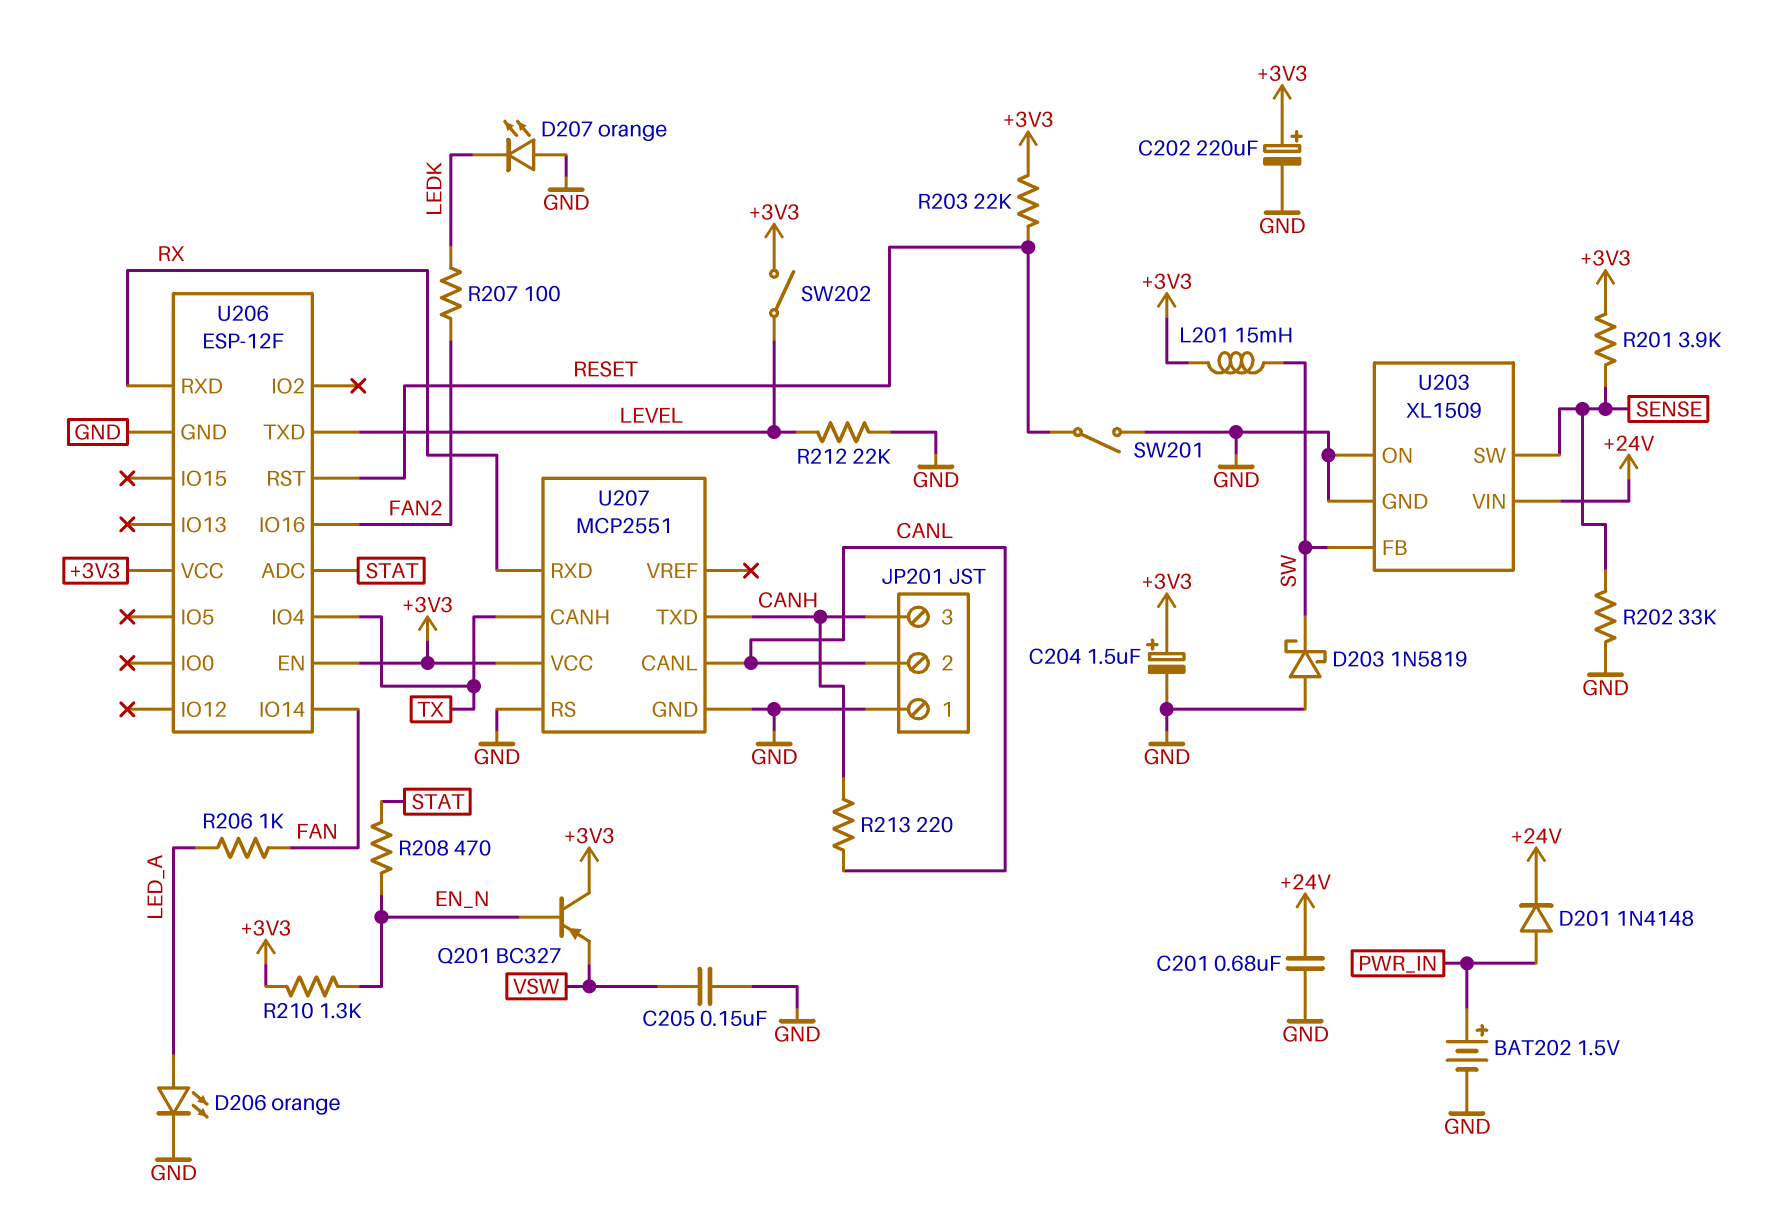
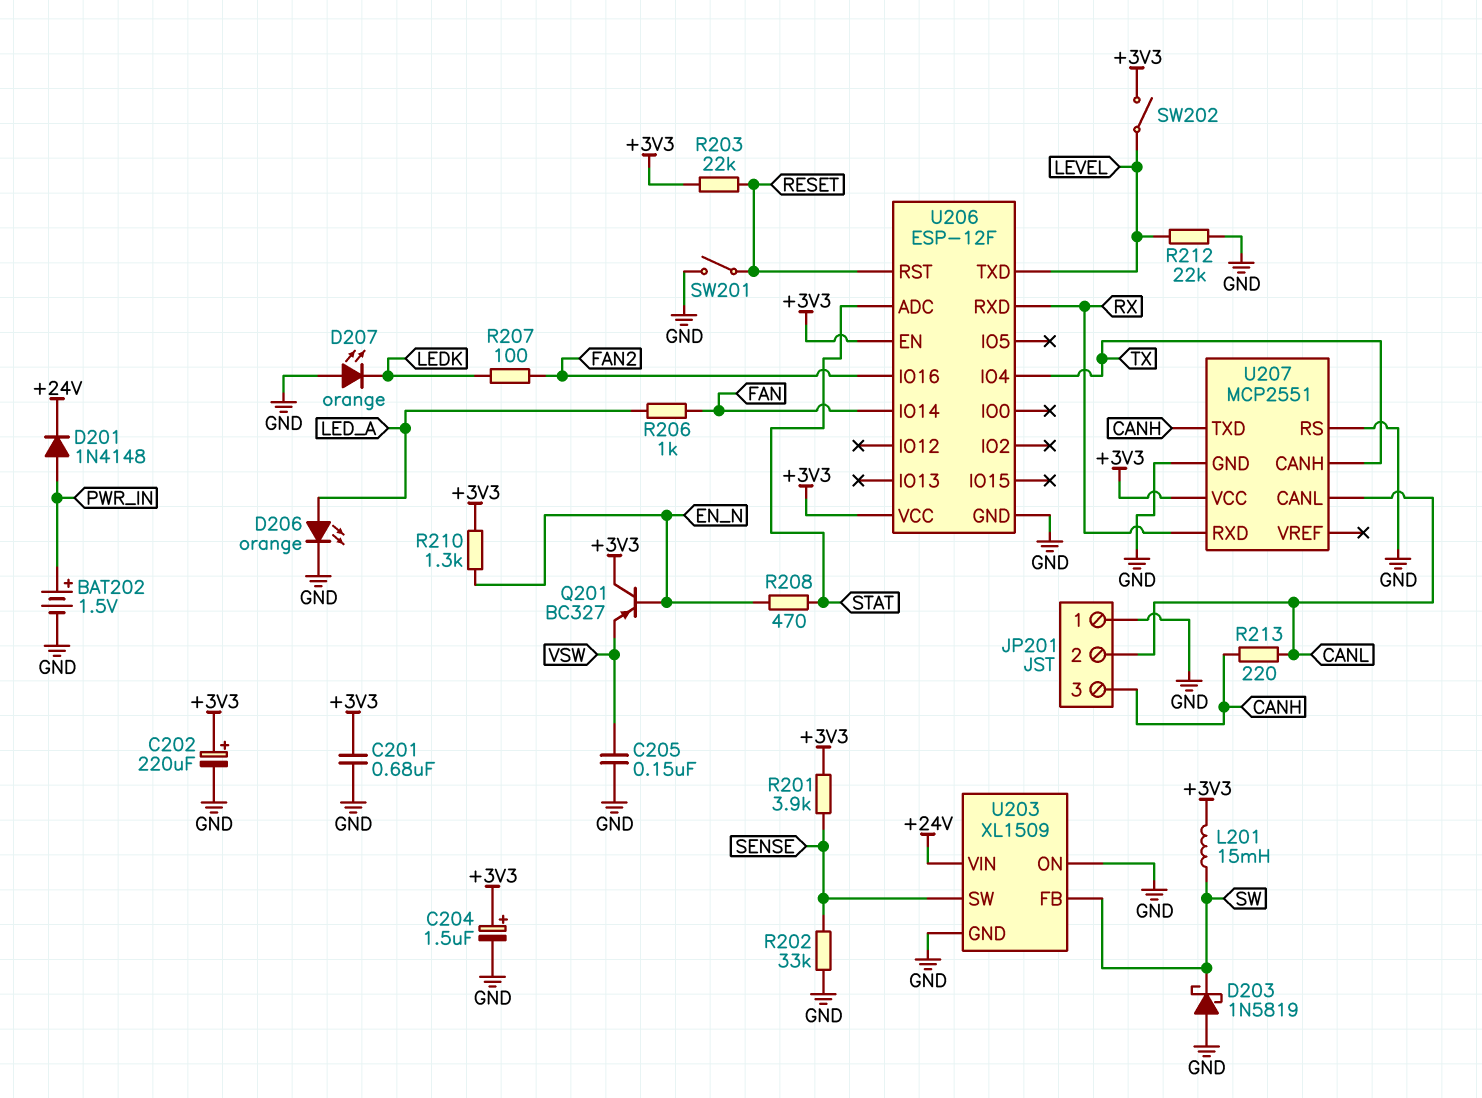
C201: 680nF (+24V, GND) -> 680nF (+3V3, GND)

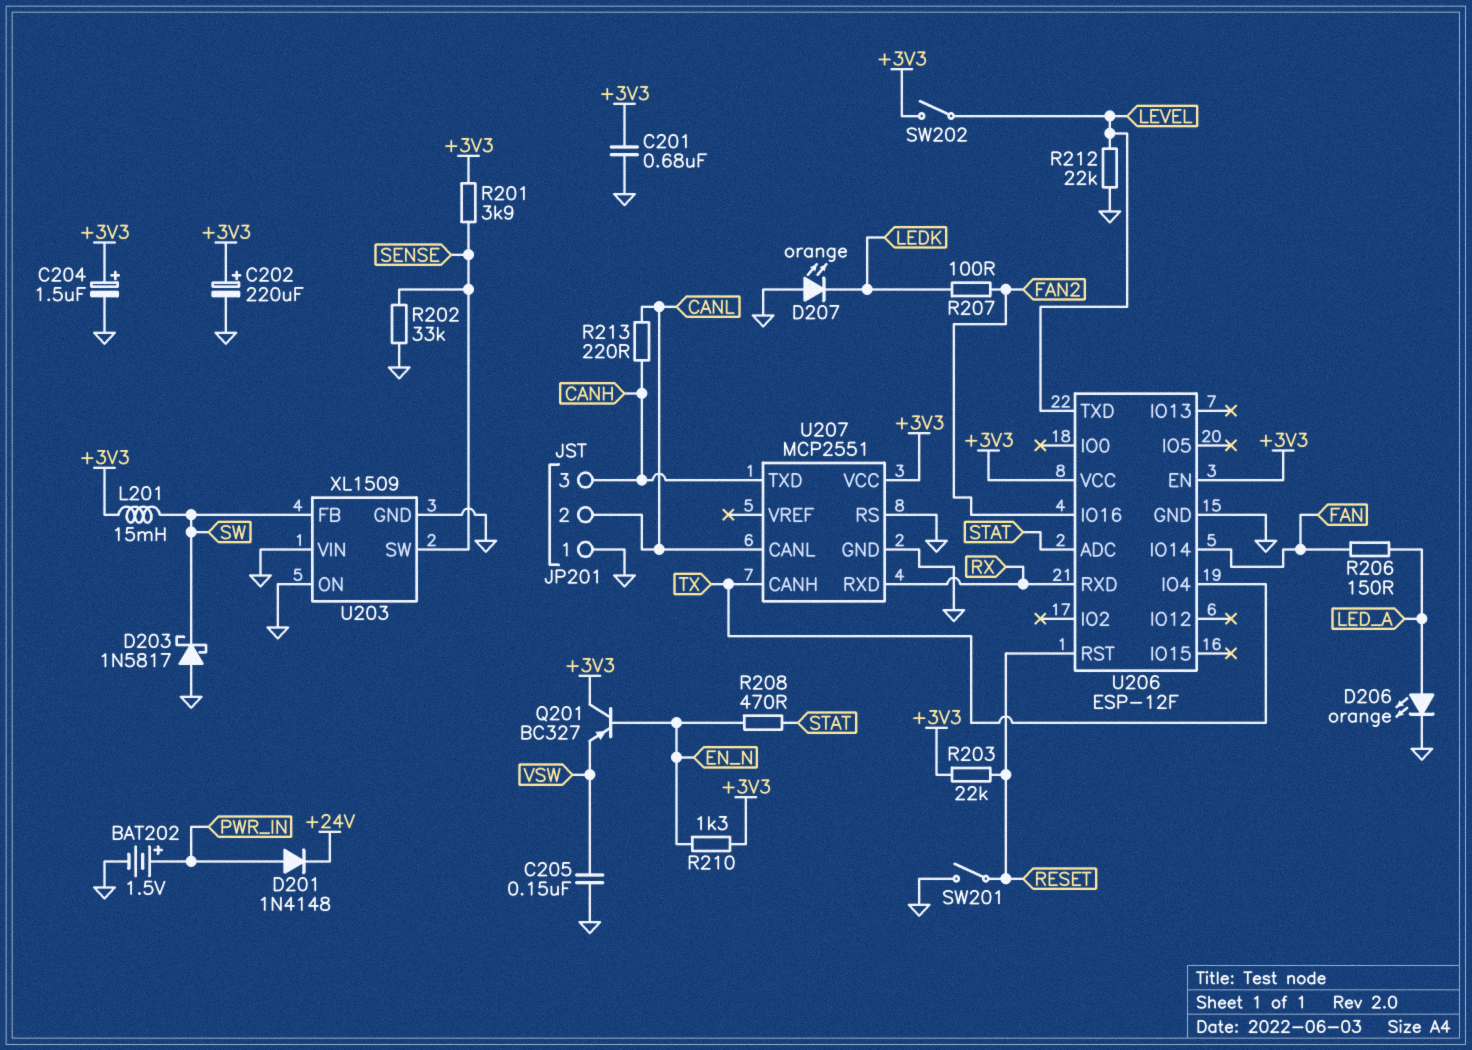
D203: schottky 1N5819 (A GND, K SW) -> schottky 1N5817 (A GND, K SW)
R206: 1k (FAN, LED_A) -> 150 (FAN, LED_A)
U203 pin VIN: +24V -> GND

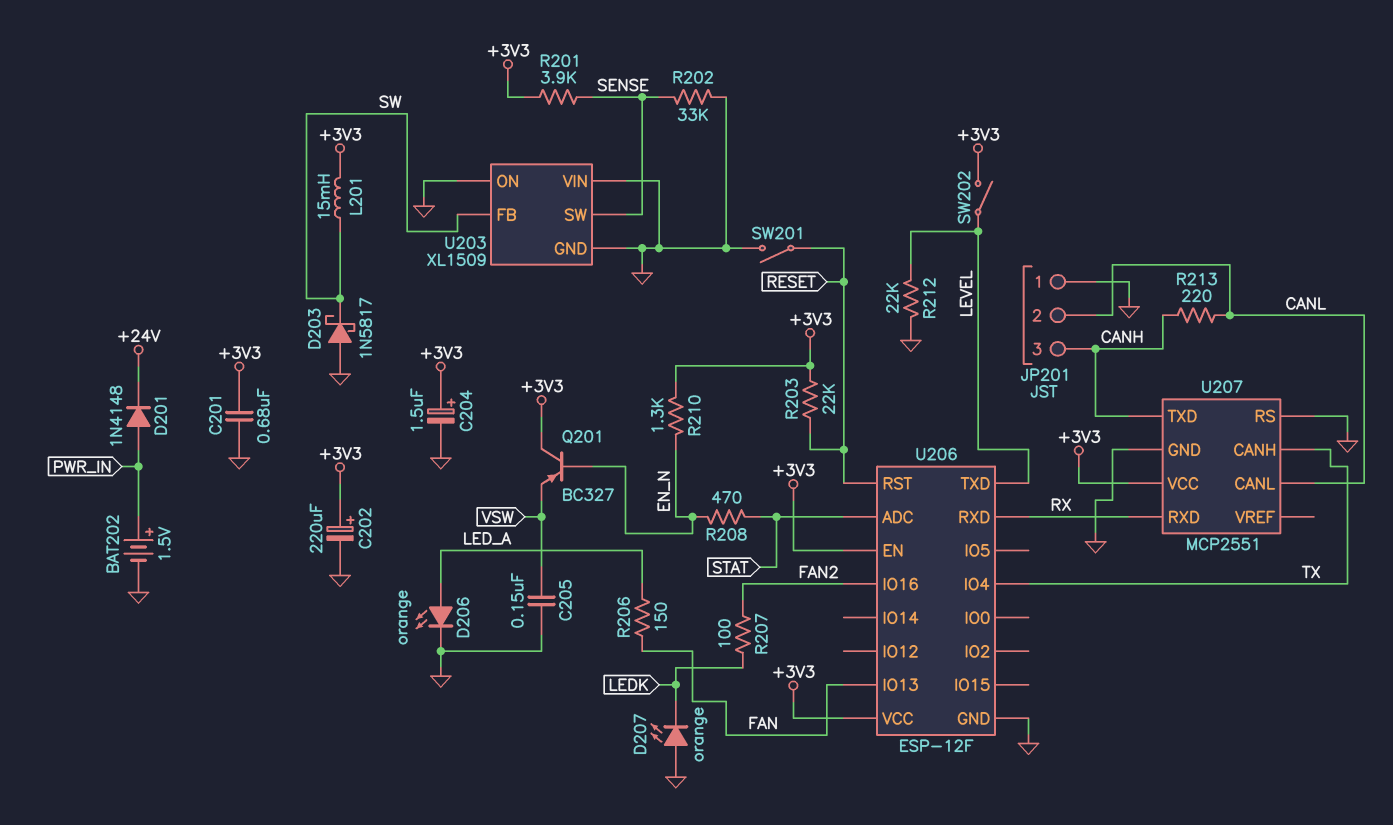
U206 pin IO13: none -> FAN
U206 pin IO14: FAN -> none

